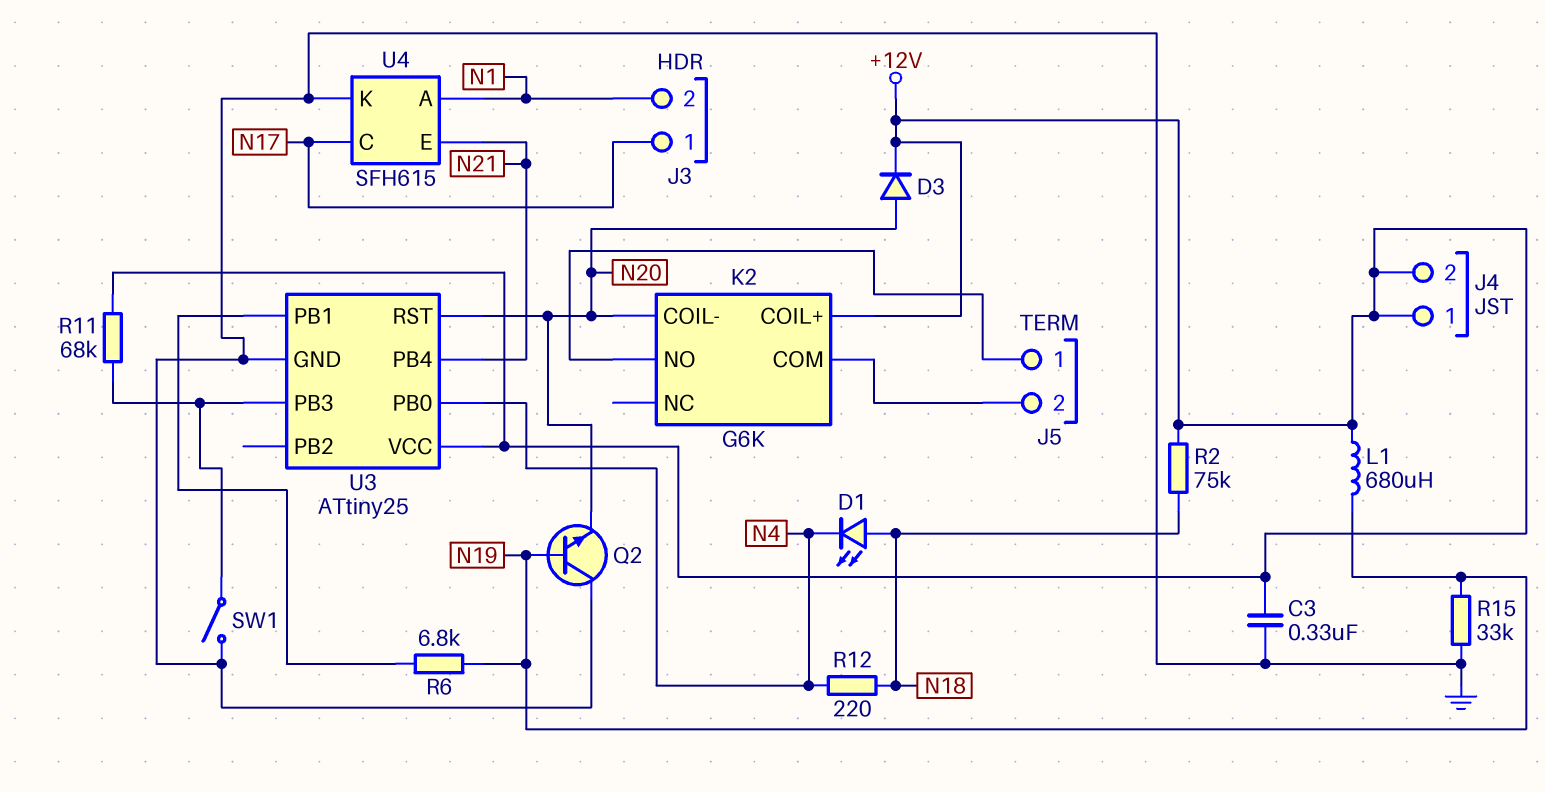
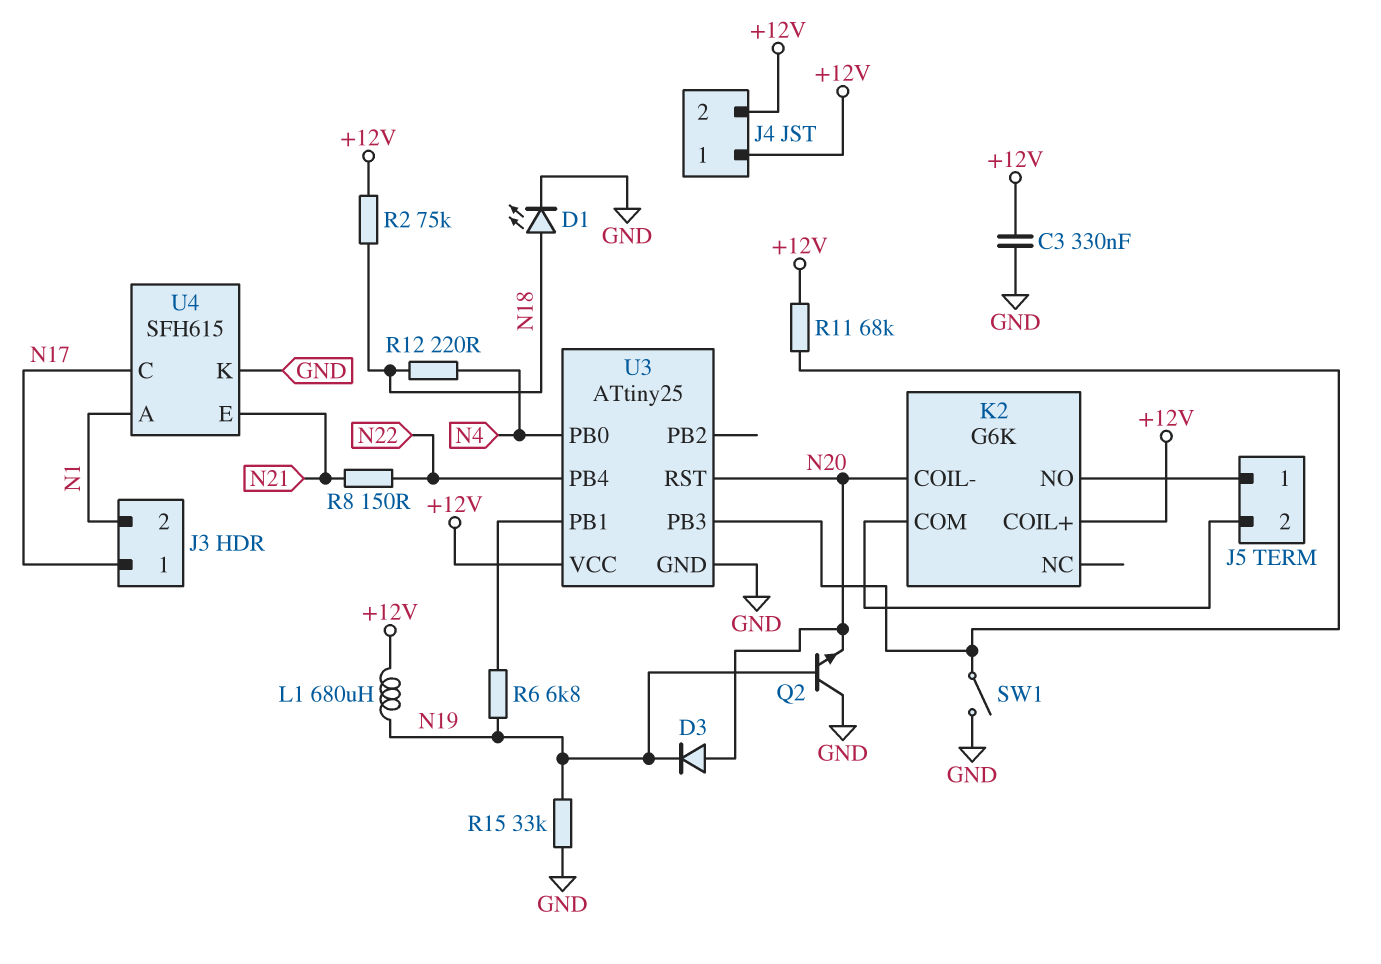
D1: LED (A N18, K N4) -> LED (A N18, K GND)
D3: diode (A N20, K +12V) -> diode (A N20, K N19)
R8: none -> 150 (N21, N22)
U3 pin PB4: N21 -> N22

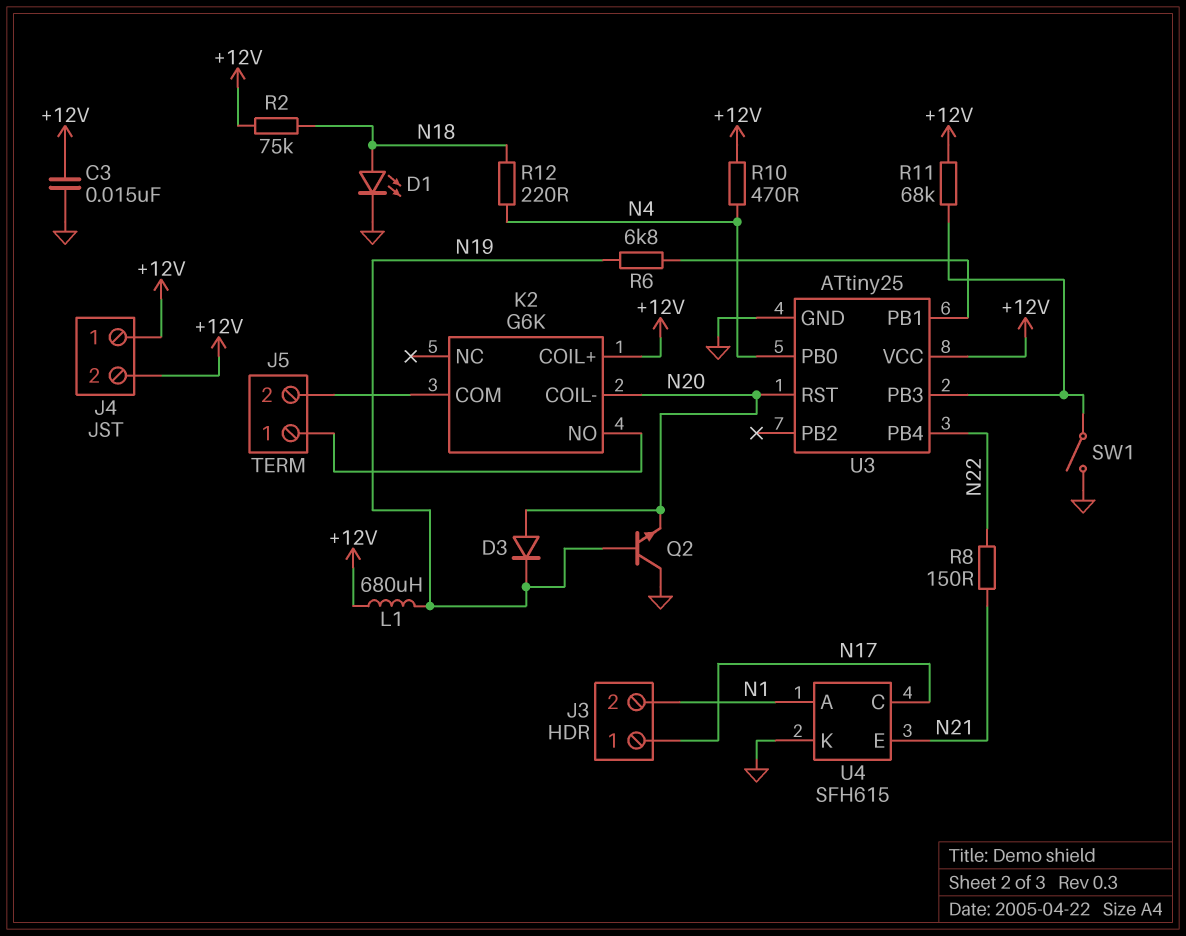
C3: 330nF (+12V, GND) -> 15nF (+12V, GND)
R10: none -> 470 (+12V, N4)
R15: 33k (GND, N19) -> none

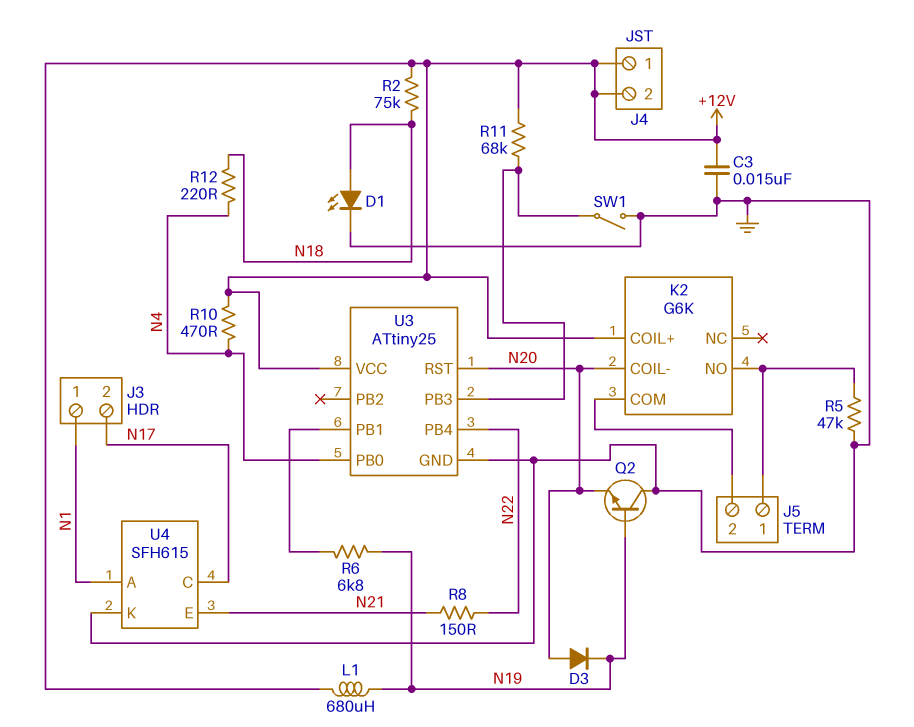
J3 pin 1: N17 -> N1
J3 pin 2: N1 -> N17
R5: none -> 47k (GND, J5/1)

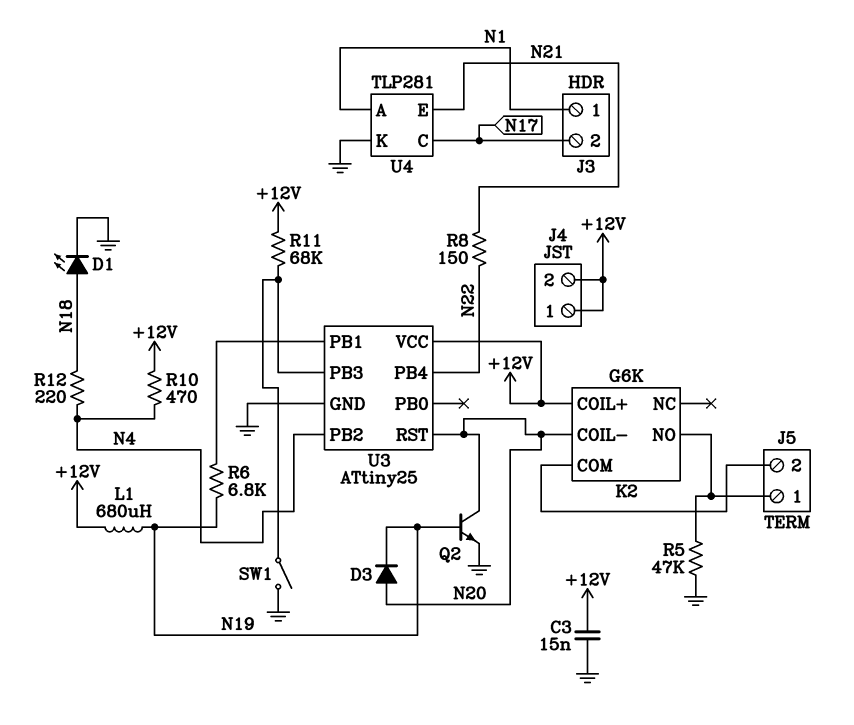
Q2: NPN (B N19, C GND, E N20) -> NPN (B N19, C N20, E GND)
R2: 75k (+12V, N18) -> none
U3 pin PB0: N4 -> none
U3 pin PB2: none -> N4
U4: SFH615 -> TLP281

